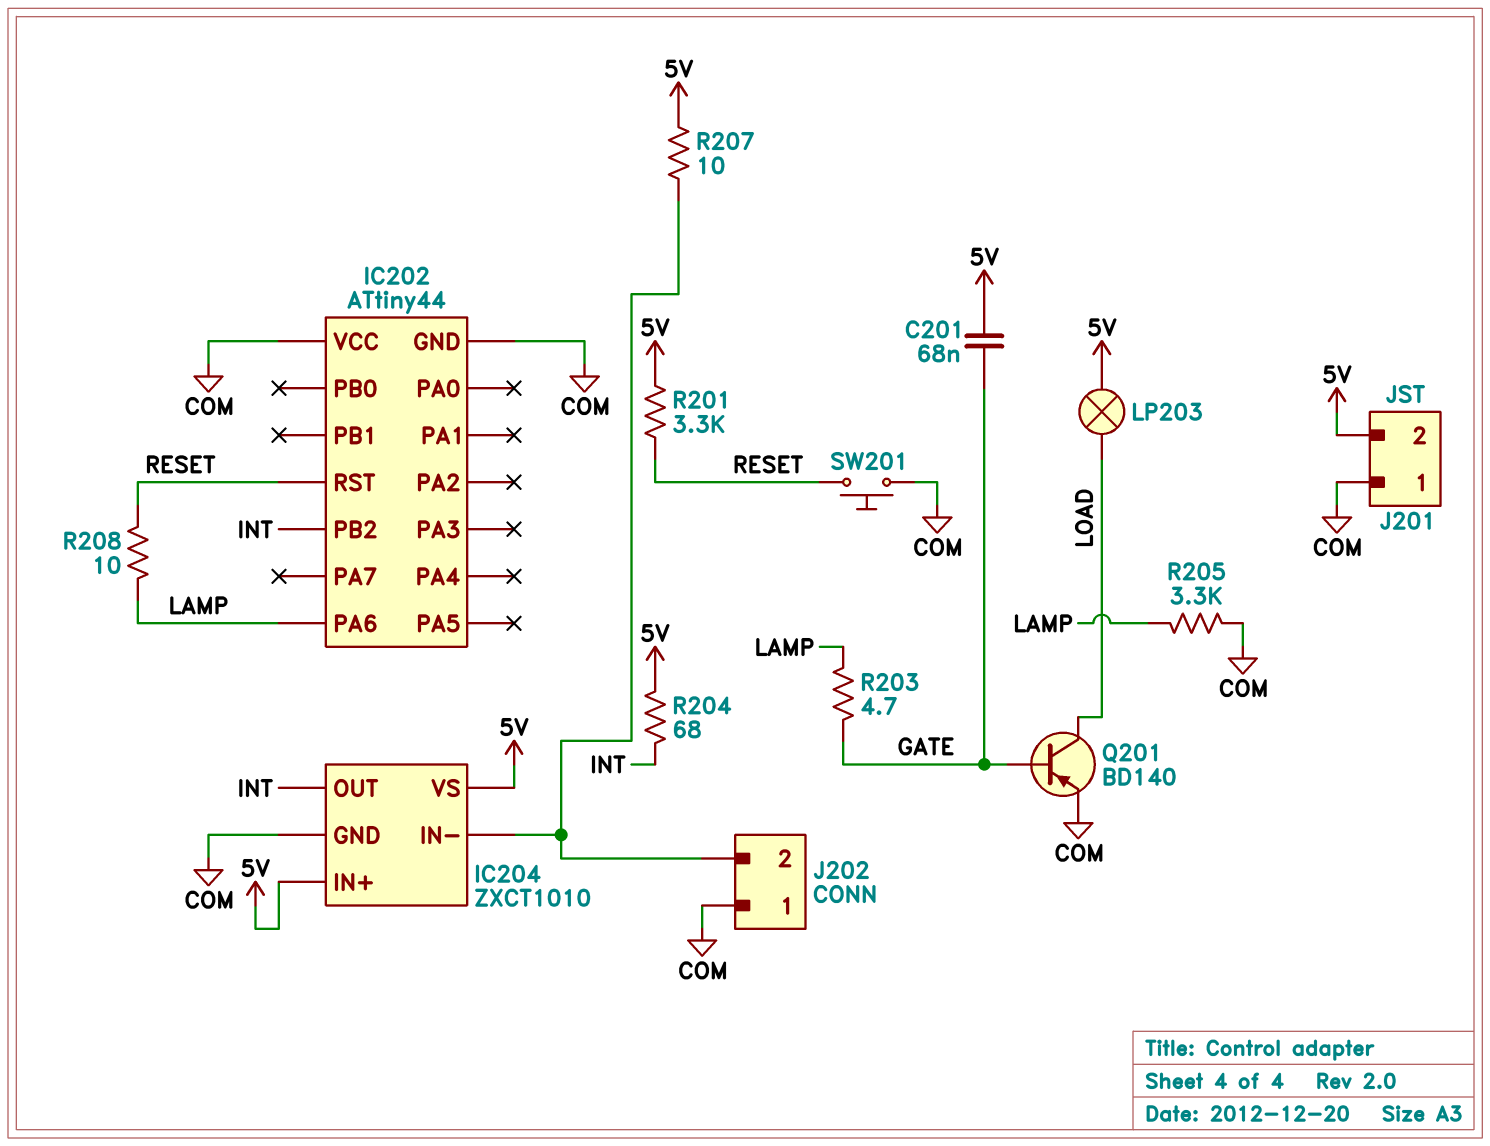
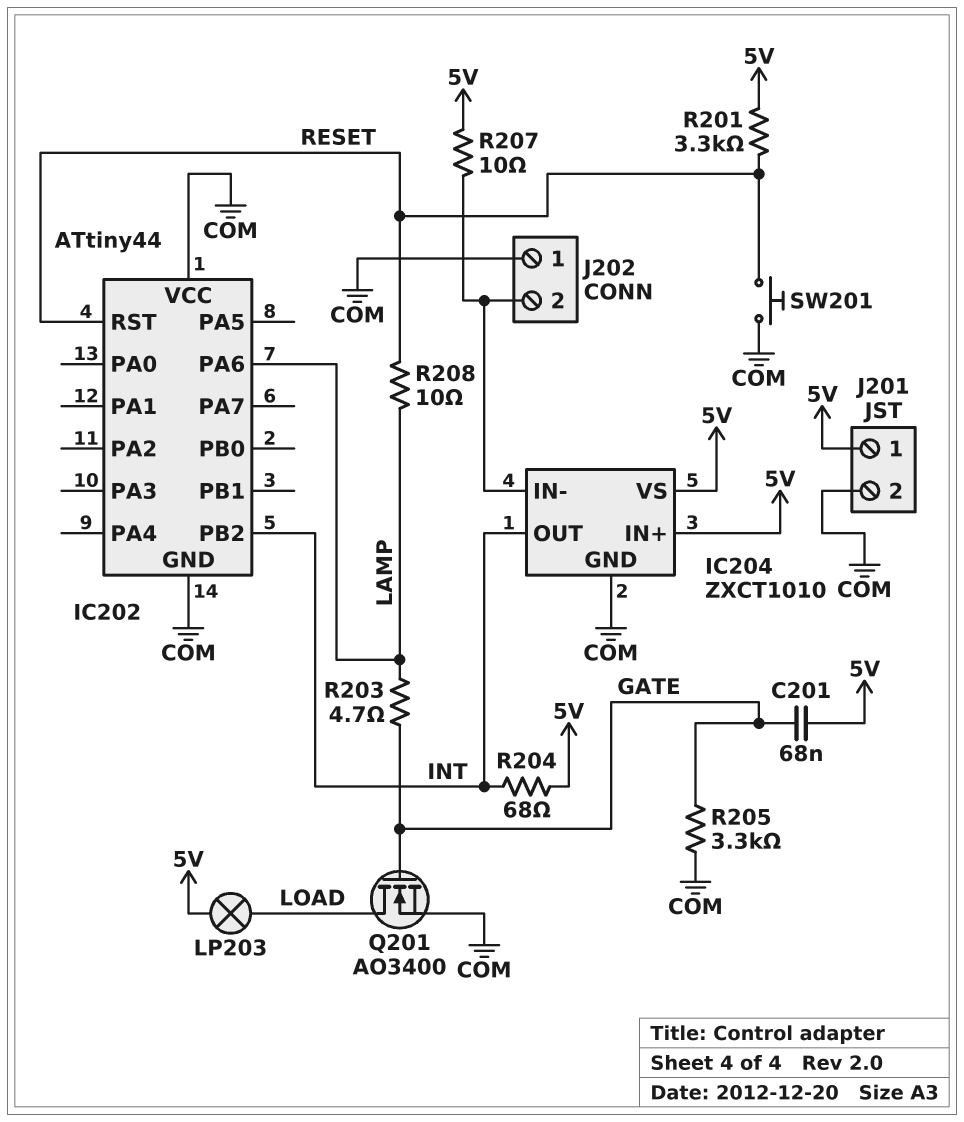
J201 pin 1: COM -> 5V
J201 pin 2: 5V -> COM
Q201: PNP BD140 (B GATE, C LOAD, E COM) -> NMOS AO3400 (G GATE, D LOAD, S COM)
R205: 3.3k (COM, LAMP) -> 3.3k (COM, GATE)

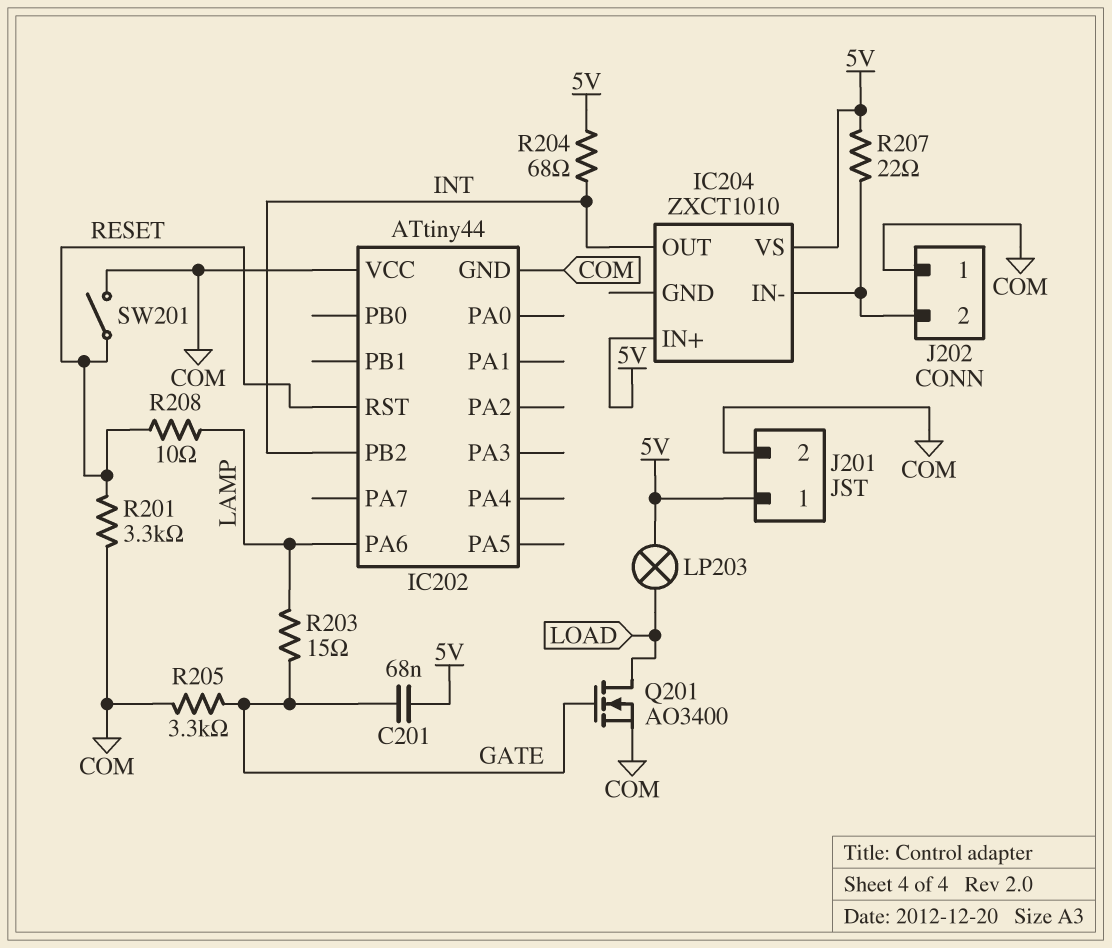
IC204 pin GND: COM -> none
R201: 3.3k (5V, RESET) -> 3.3k (COM, RESET)
R203: 4.7 (GATE, LAMP) -> 15 (GATE, LAMP)
R207: 10 (5V, IC204/IN-) -> 22 (5V, IC204/IN-)
SW201: button (COM, RESET) -> switch (COM, RESET)

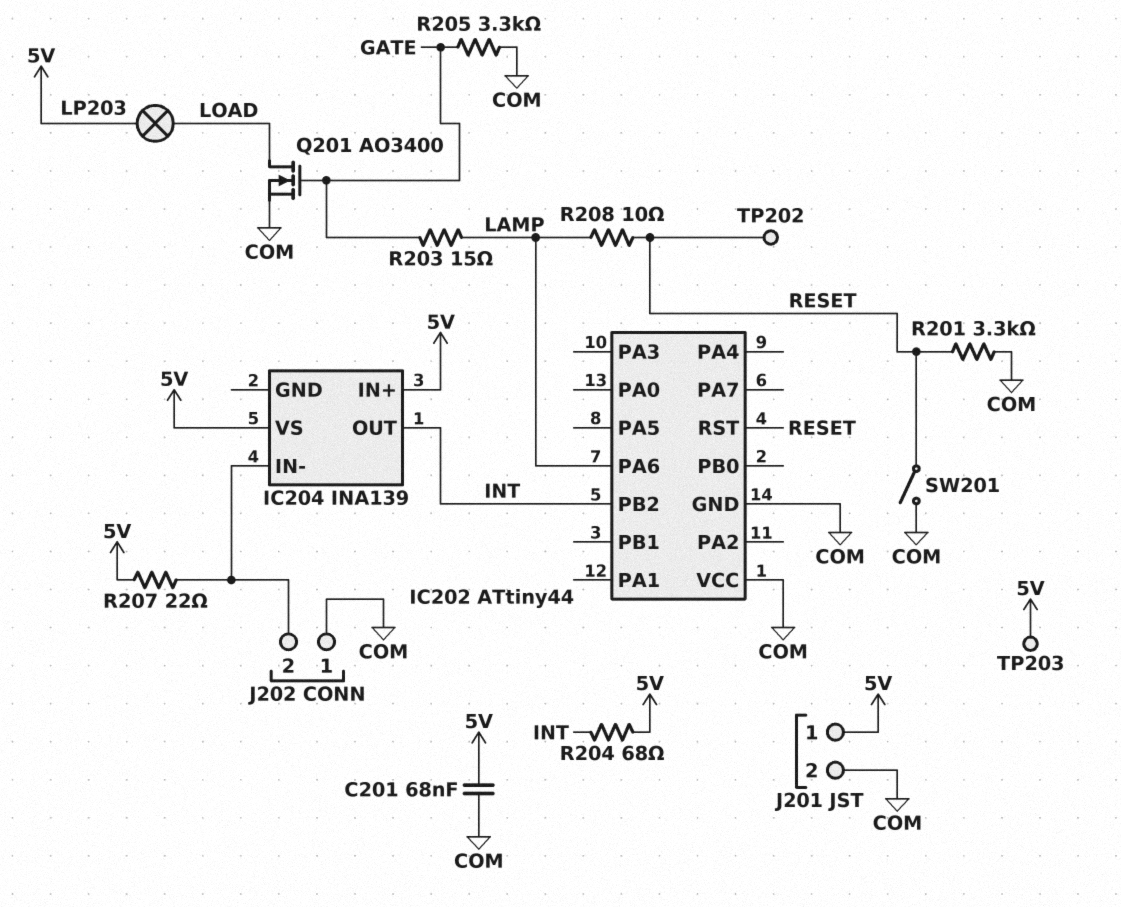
C201: 68nF (5V, GATE) -> 68nF (5V, COM)
IC204: ZXCT1010 -> INA139
TP202: none -> test point (RESET)
TP203: none -> test point (5V)

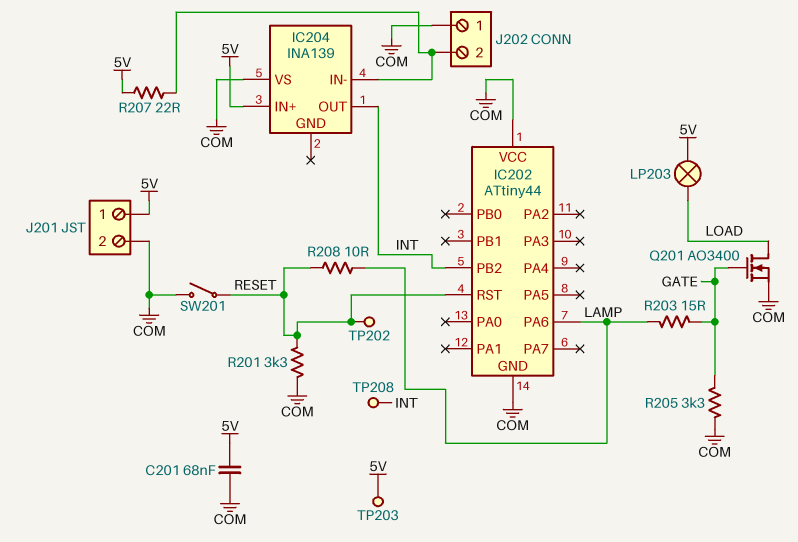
IC204 pin VS: 5V -> COM
R204: 68 (5V, INT) -> none
TP208: none -> test point (INT)

